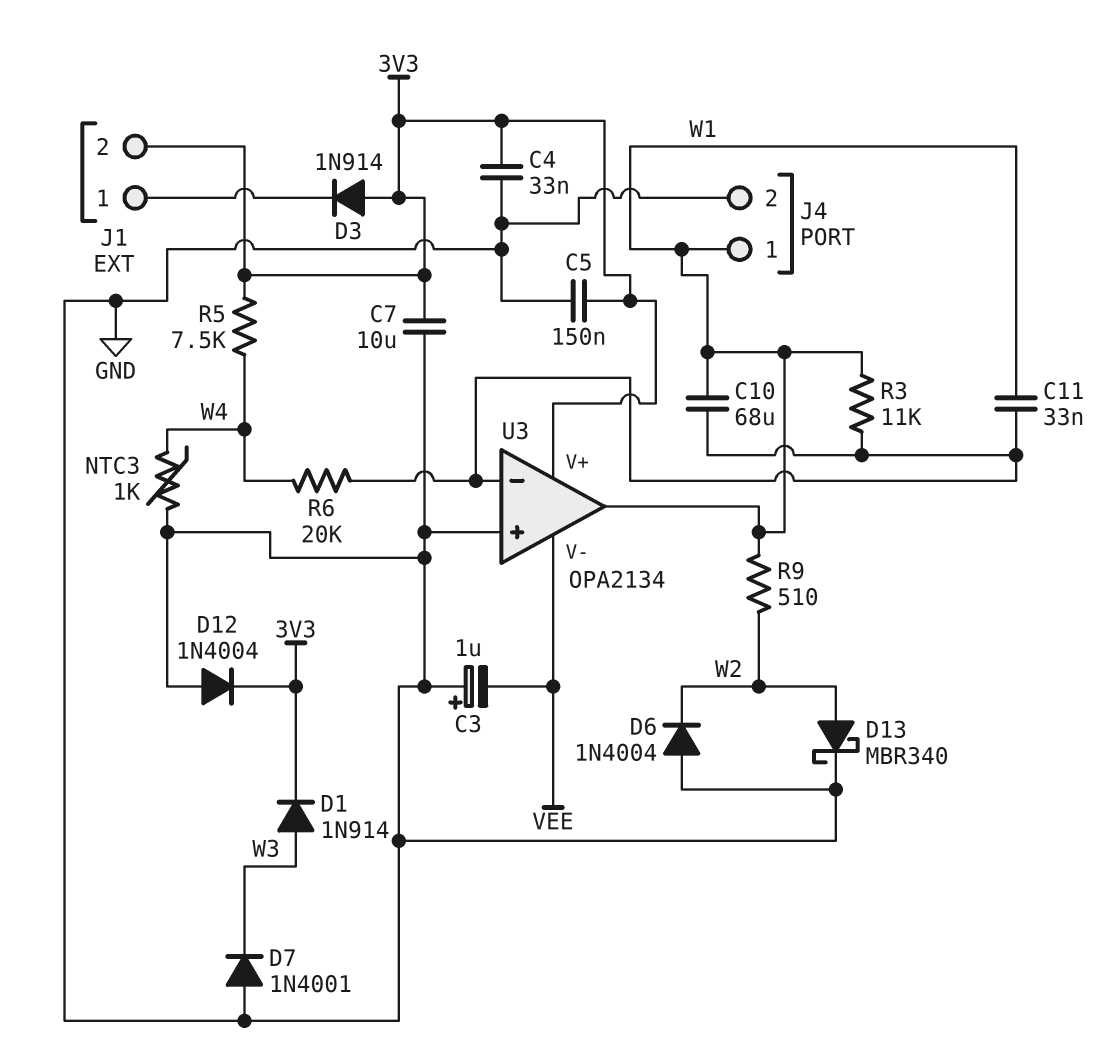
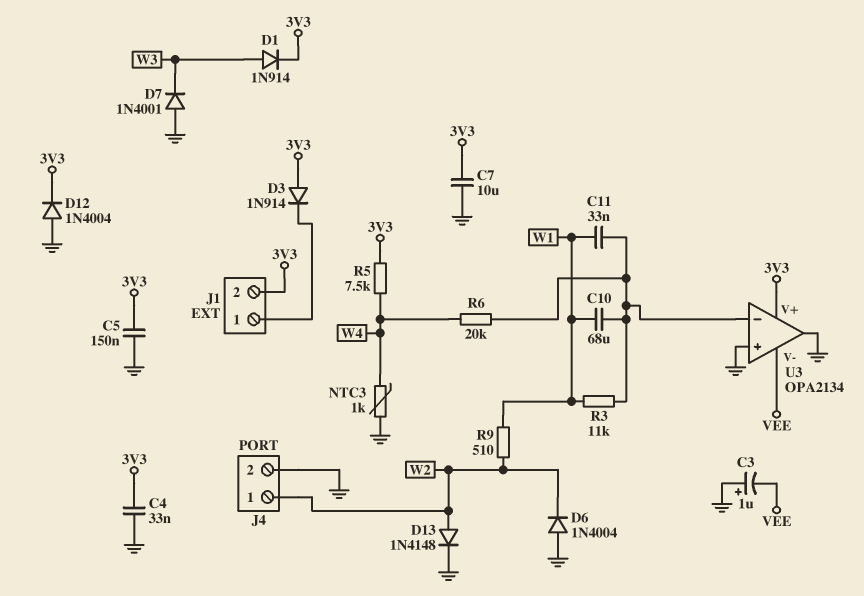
D13: schottky MBR340 (A W2, K GND) -> diode 1N4148 (A W2, K GND)
J4 pin 1: W1 -> W2
U3 pin out: W1 -> GND

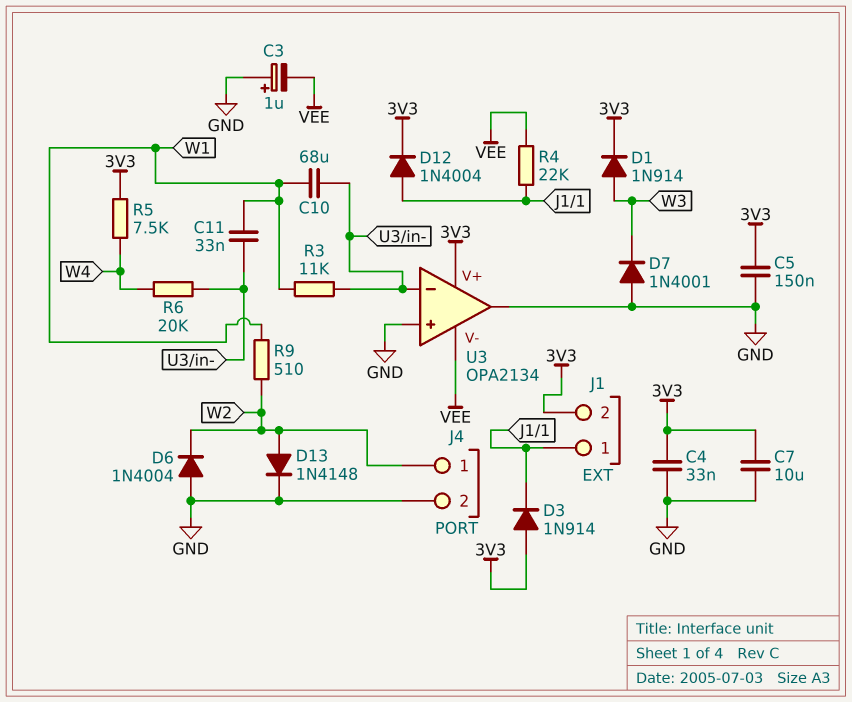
D12: diode 1N4004 (A GND, K 3V3) -> diode 1N4004 (A J1/1, K 3V3)
NTC3: 1k (GND, W4) -> none
R4: none -> 22k (J1/1, VEE)

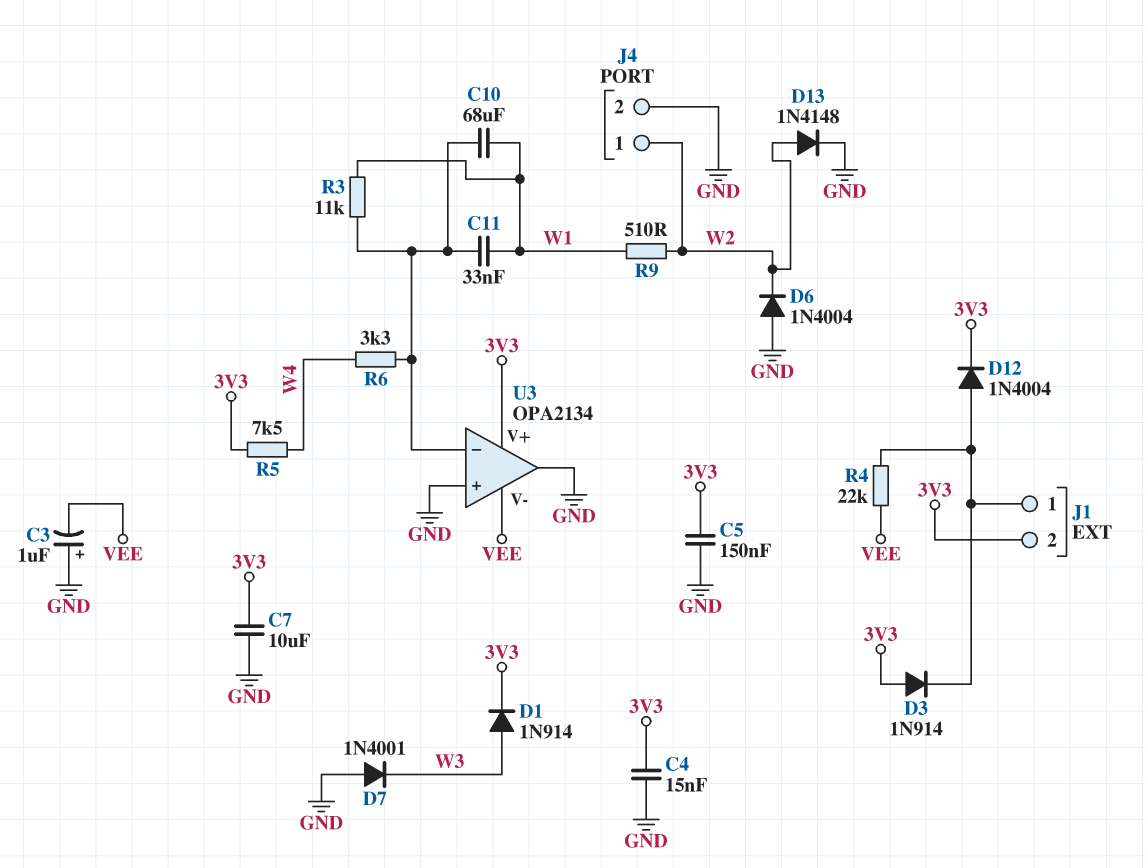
C4: 33nF (3V3, GND) -> 15nF (3V3, GND)
R6: 20k (U3/in-, W4) -> 3.3k (U3/in-, W4)

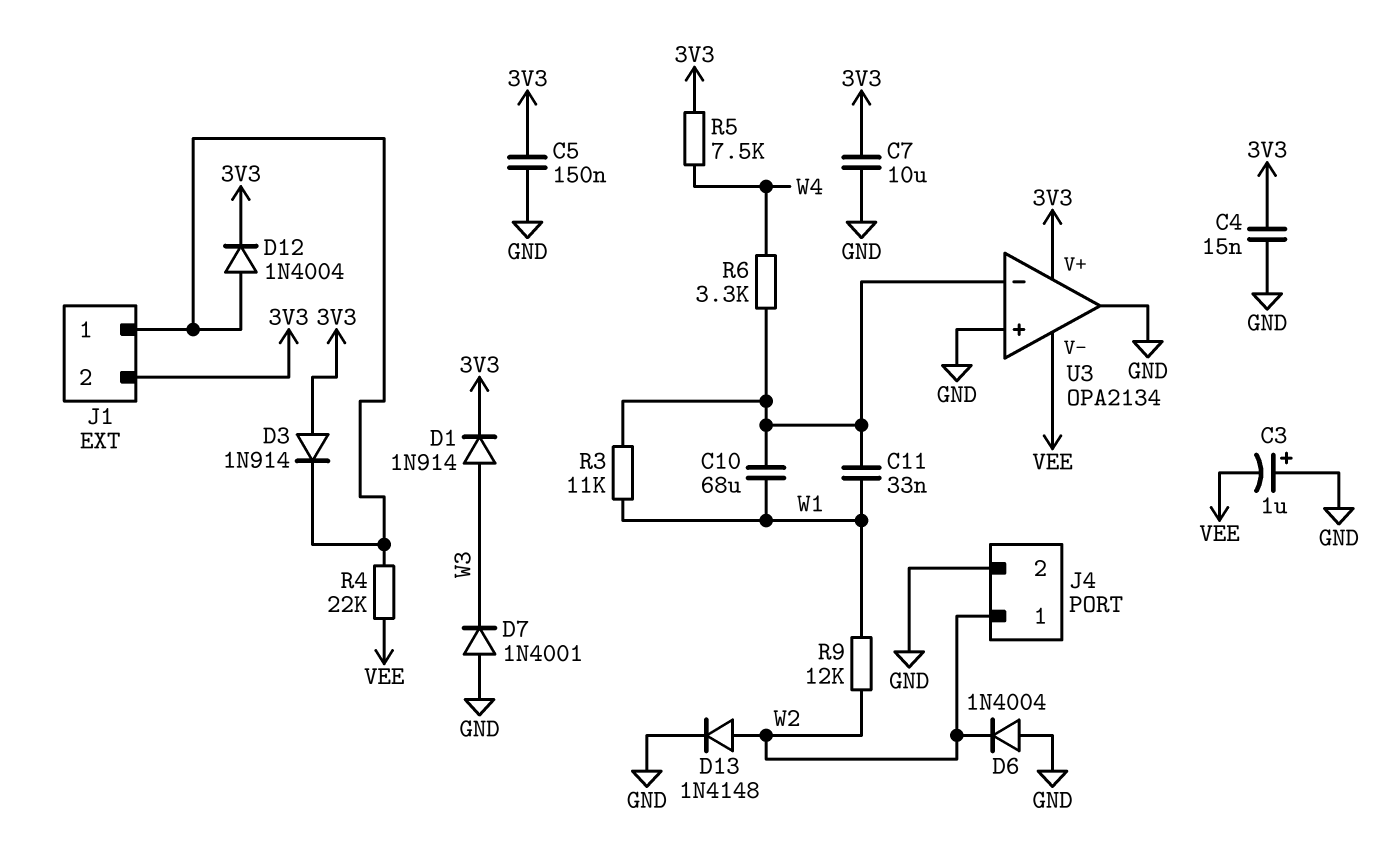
R9: 510 (W1, W2) -> 12k (W1, W2)

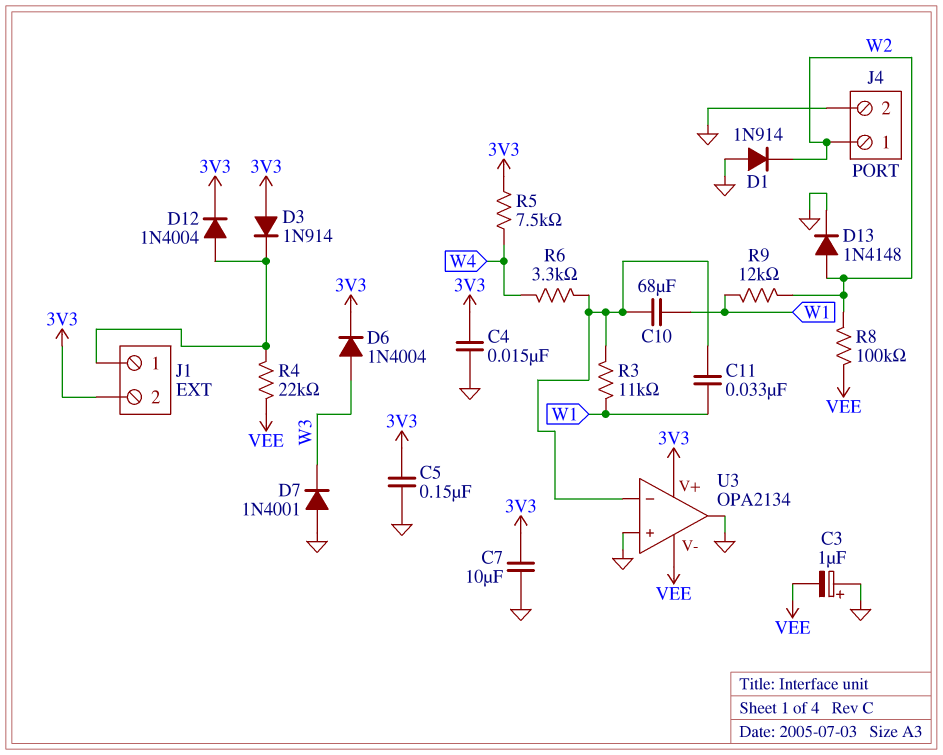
D1: diode 1N914 (A W3, K 3V3) -> diode 1N914 (A GND, K W2)
D6: diode 1N4004 (A GND, K W2) -> diode 1N4004 (A W3, K 3V3)
R8: none -> 100k (VEE, W2)

